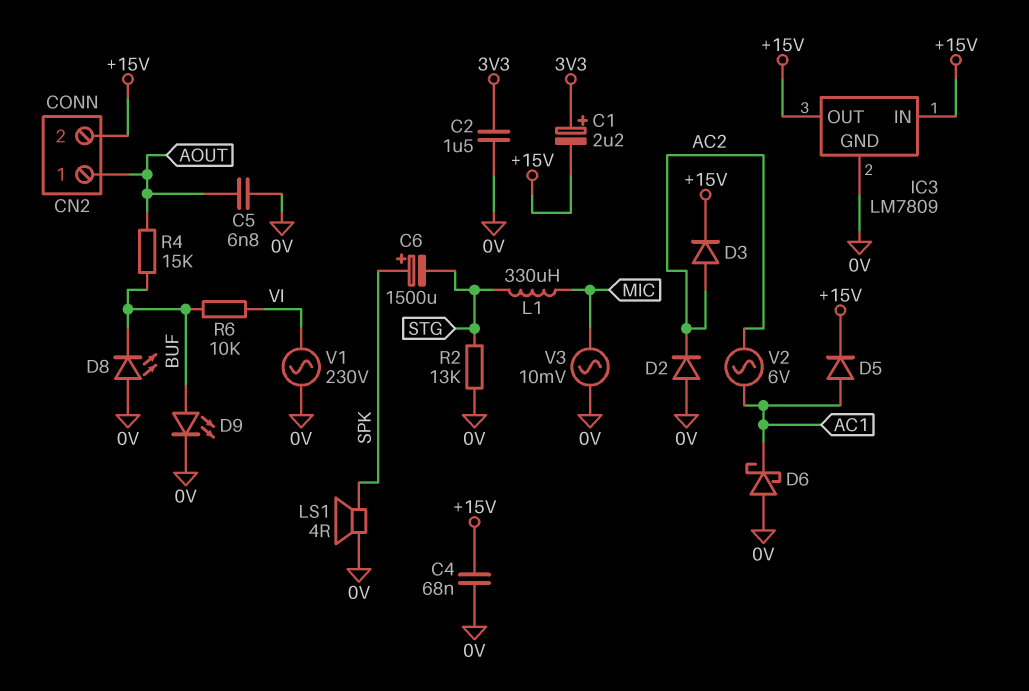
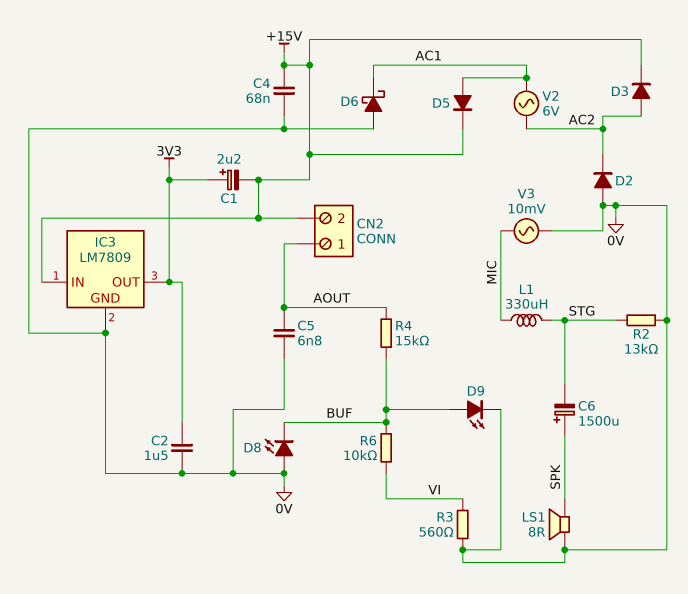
IC3 pin OUT: +15V -> 3V3
LS1: speaker 4R (0V, SPK) -> speaker 8R (0V, SPK)
R3: none -> 560 (0V, VI)
V1: AC 230V (0V, VI) -> none

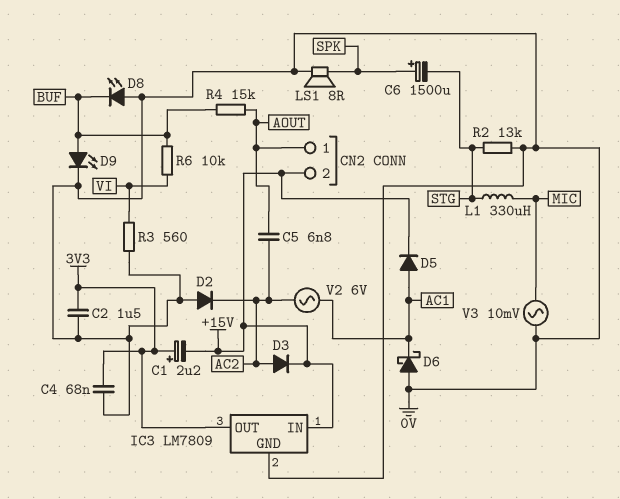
C4: 68nF (+15V, 0V) -> 68nF (0V, 3V3)
C5: 6.8nF (0V, AOUT) -> 6.8nF (AC2, AOUT)

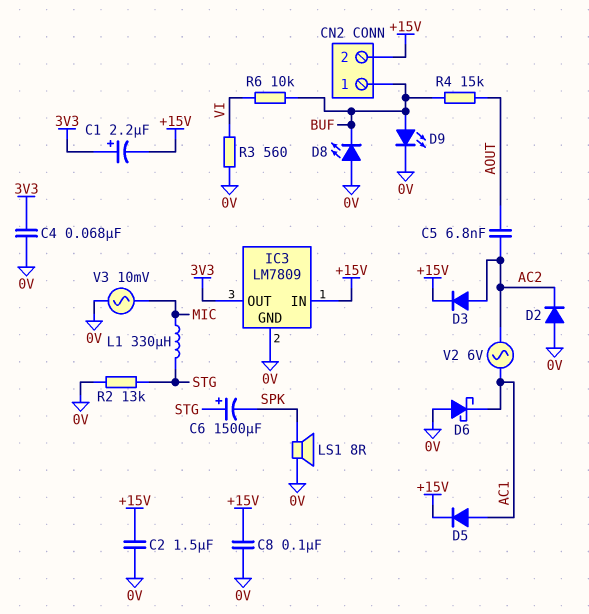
C2: 1.5uF (0V, 3V3) -> 1.5uF (+15V, 0V)
C6: 1500uF (plus SPK, minus STG) -> 1500uF (plus STG, minus SPK)
C8: none -> 100nF (+15V, 0V)
CN2 pin 1: AOUT -> BUF

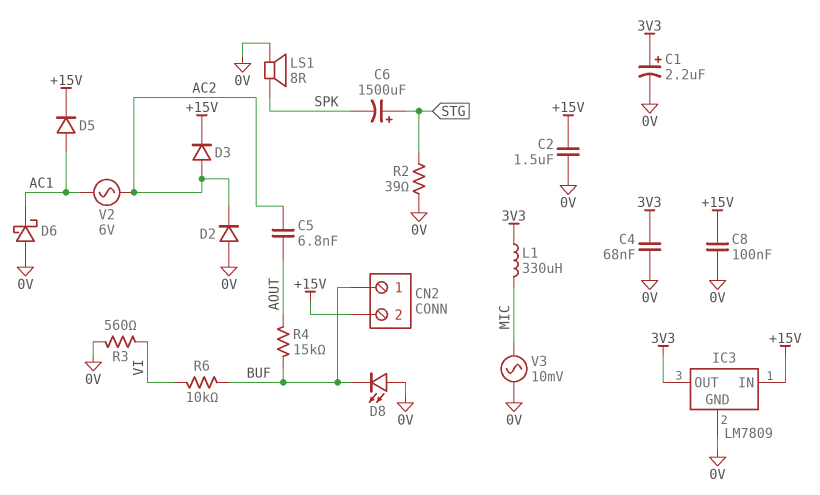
C1: 2.2uF (plus 3V3, minus +15V) -> 2.2uF (plus 3V3, minus 0V)
D9: LED (A BUF, K 0V) -> none
L1: 330uH (MIC, STG) -> 330uH (3V3, MIC)
R2: 13k (0V, STG) -> 39 (0V, STG)

